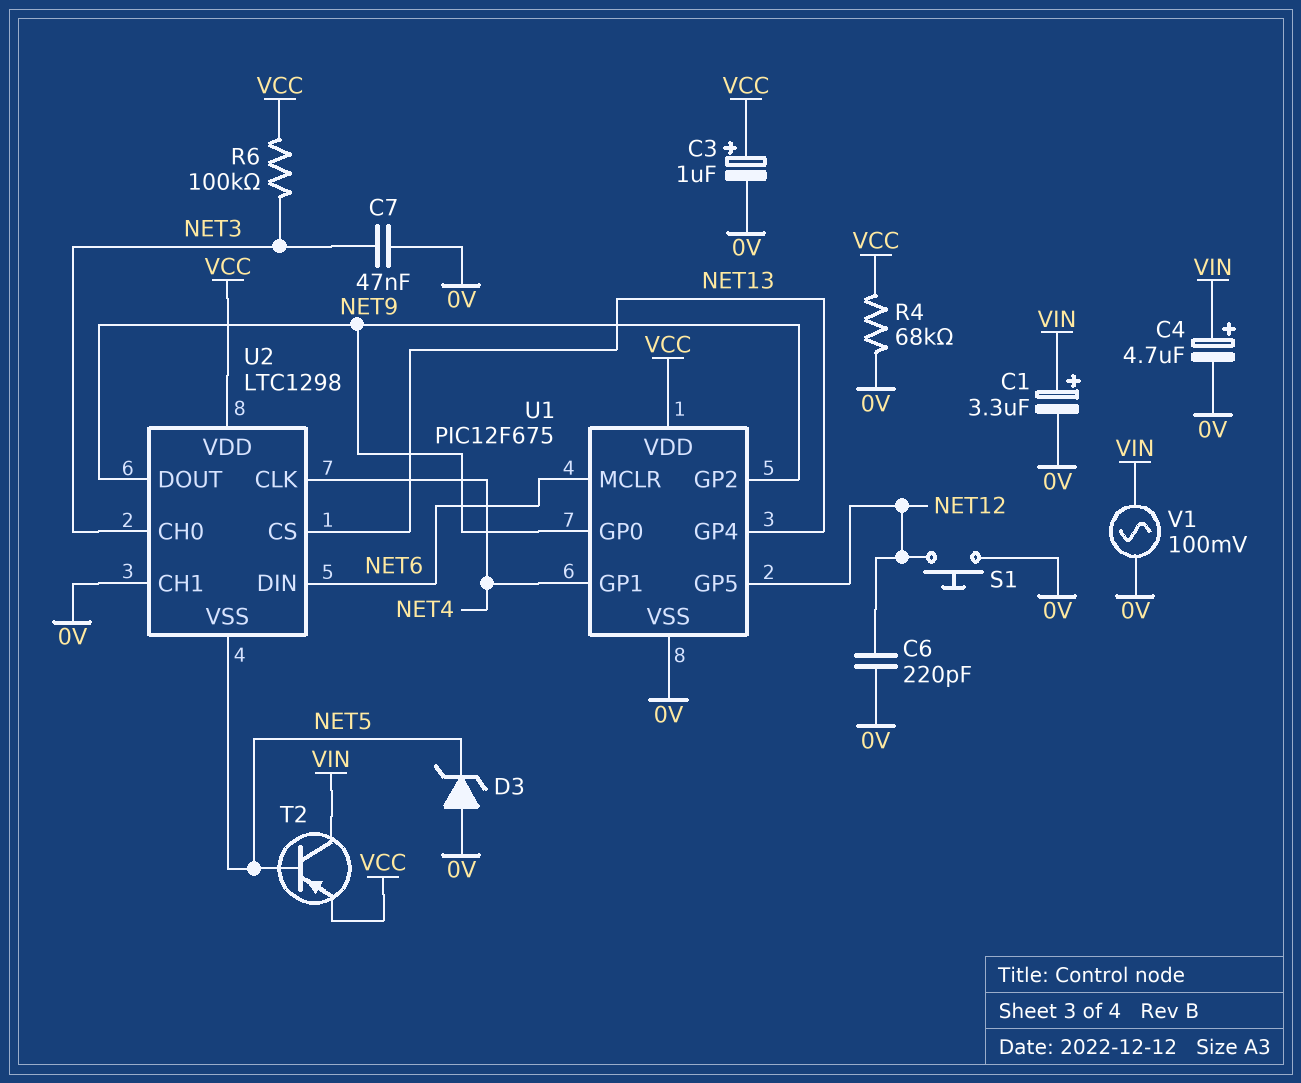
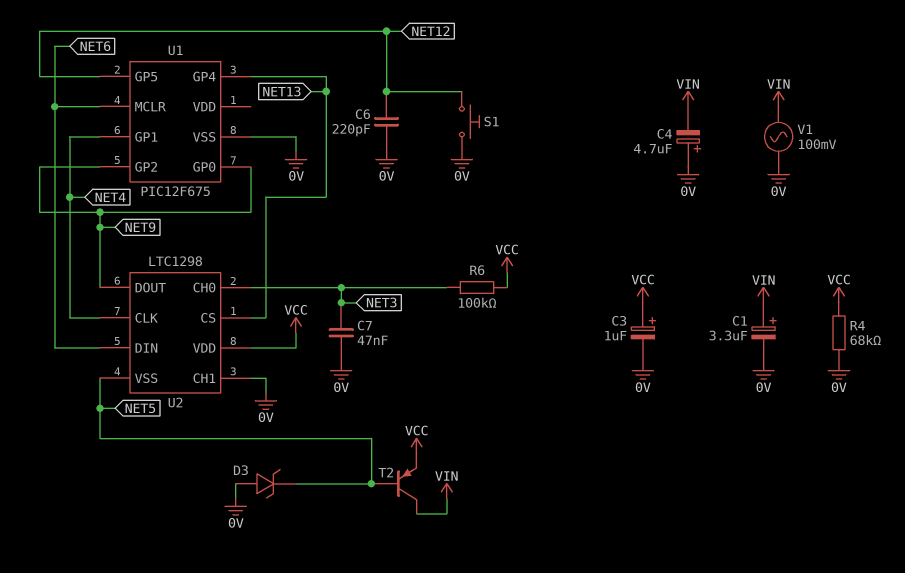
C4: 4.7uF (plus VIN, minus 0V) -> 4.7uF (plus 0V, minus VIN)
U1 pin VDD: VCC -> none

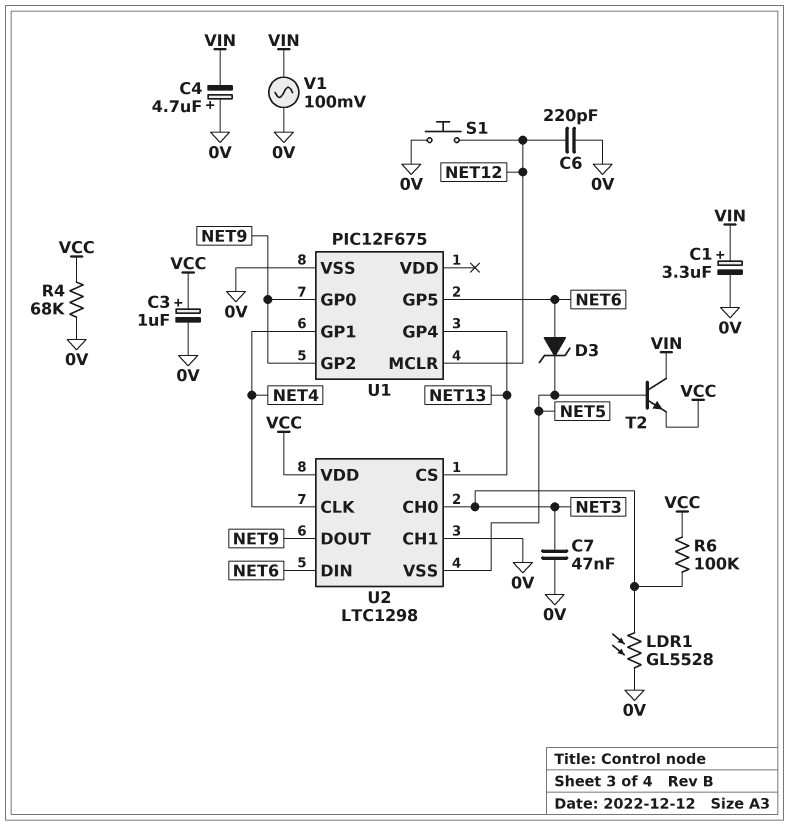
D3: zener (A 0V, K NET5) -> zener (A NET6, K NET5)
LDR1: none -> GL5528 (0V, NET3)
T2: PNP (B NET5, C VIN, E VCC) -> NPN (B NET5, C VIN, E VCC)
U1 pin GP5: NET12 -> NET6
U1 pin MCLR: NET6 -> NET12

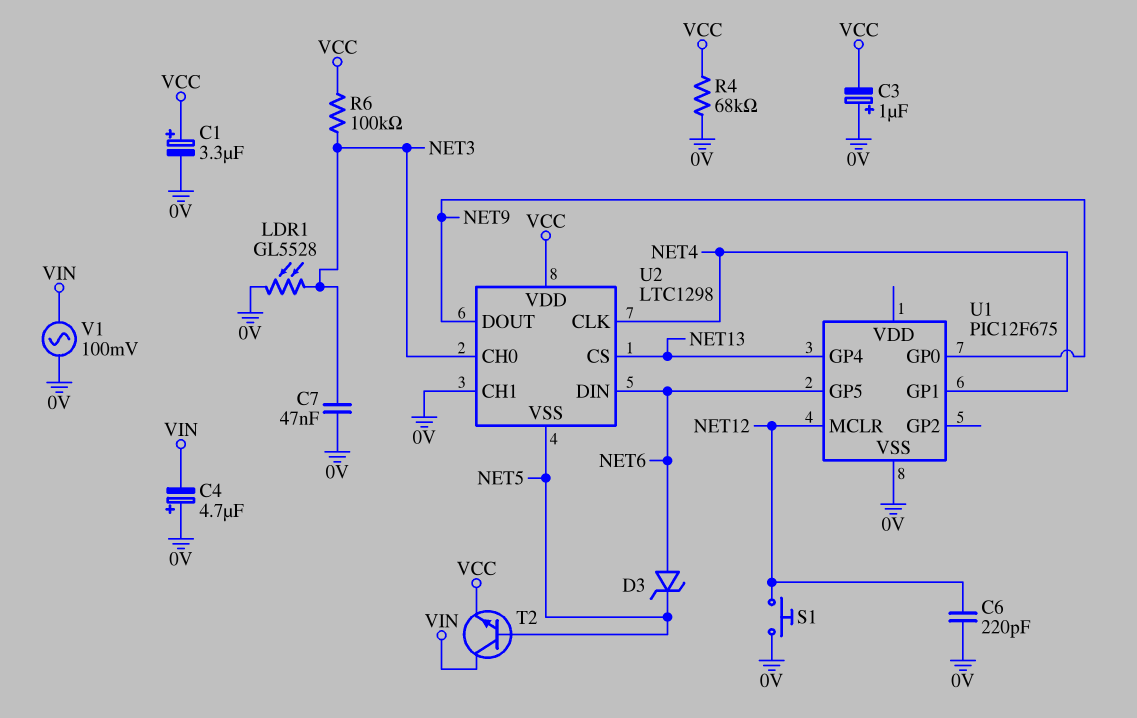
C1: 3.3uF (plus VIN, minus 0V) -> 3.3uF (plus VCC, minus 0V)
C3: 1uF (plus VCC, minus 0V) -> 1uF (plus 0V, minus VCC)
U1 pin GP2: NET9 -> none

